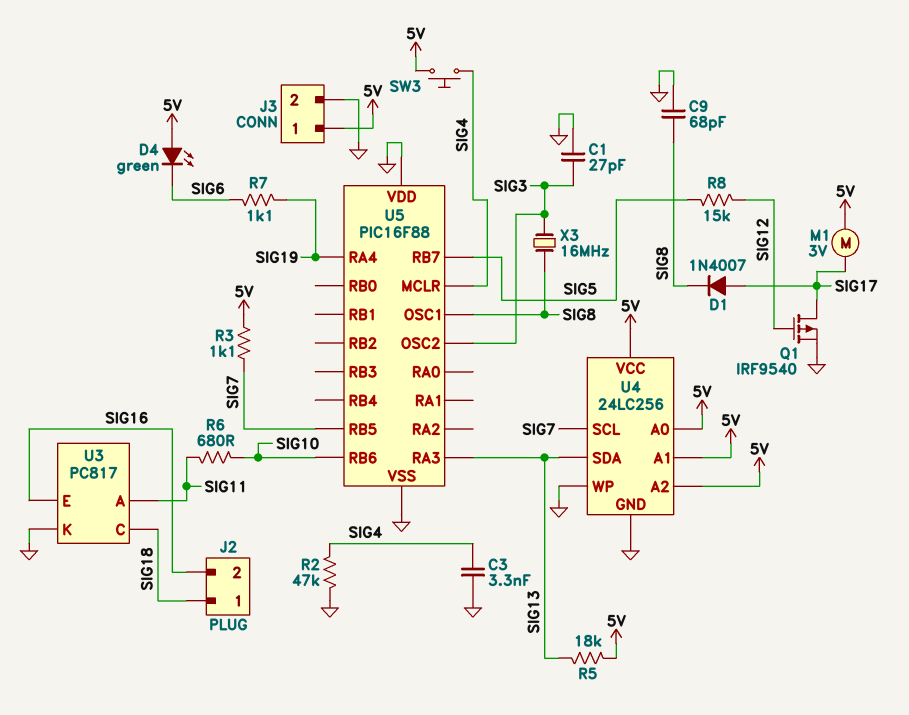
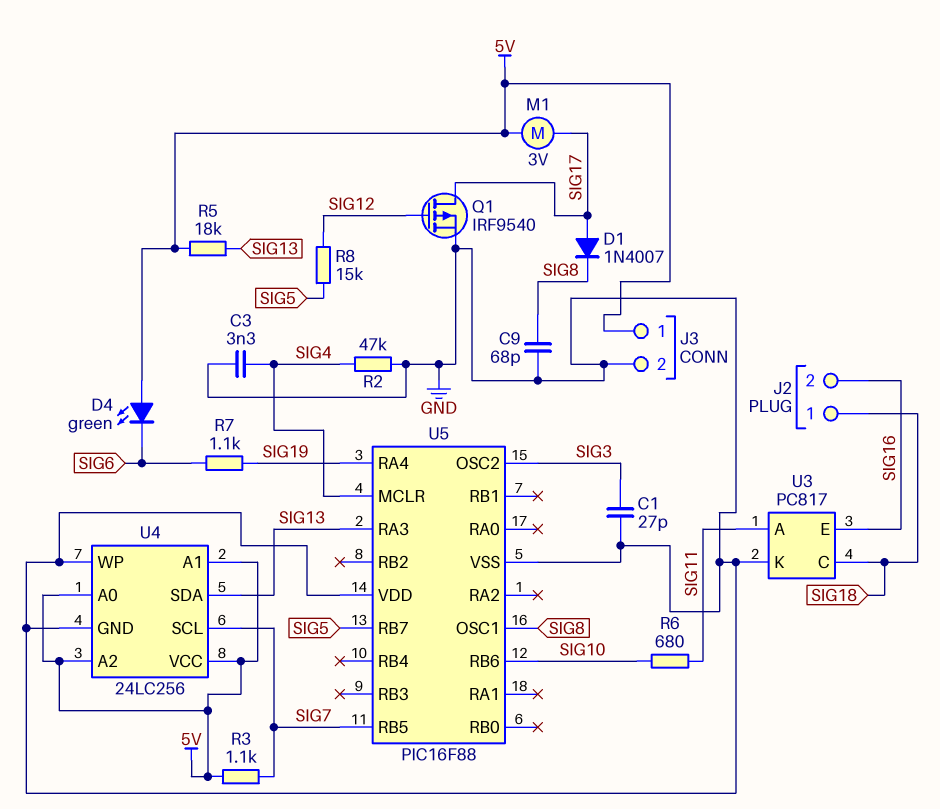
SW3: button (5V, SIG4) -> none
X3: 16MHz (SIG3, SIG8) -> none

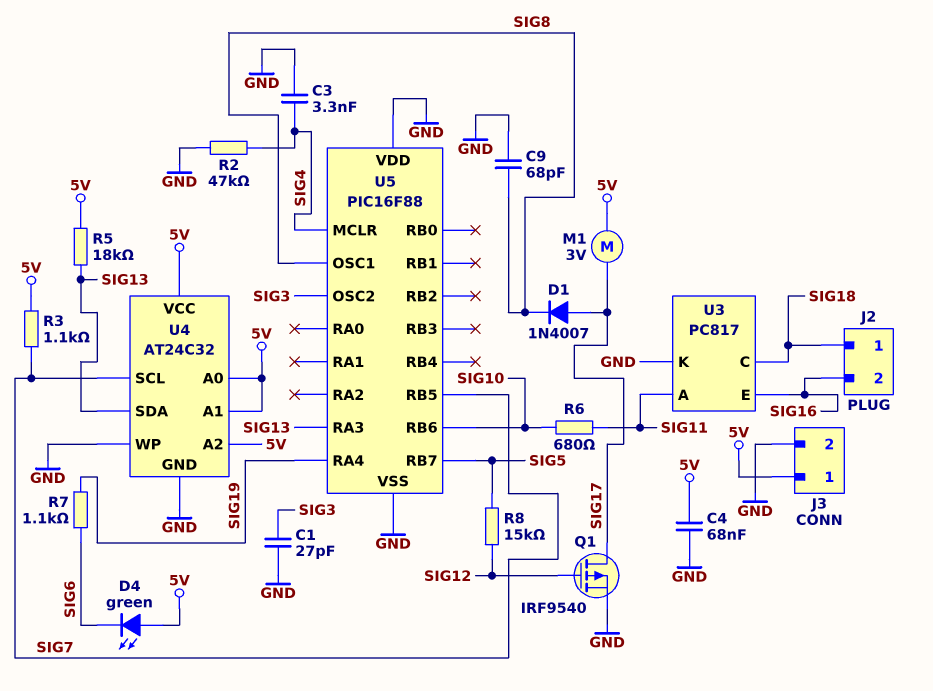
C4: none -> 68nF (5V, GND)
U4: 24LC256 -> AT24C32

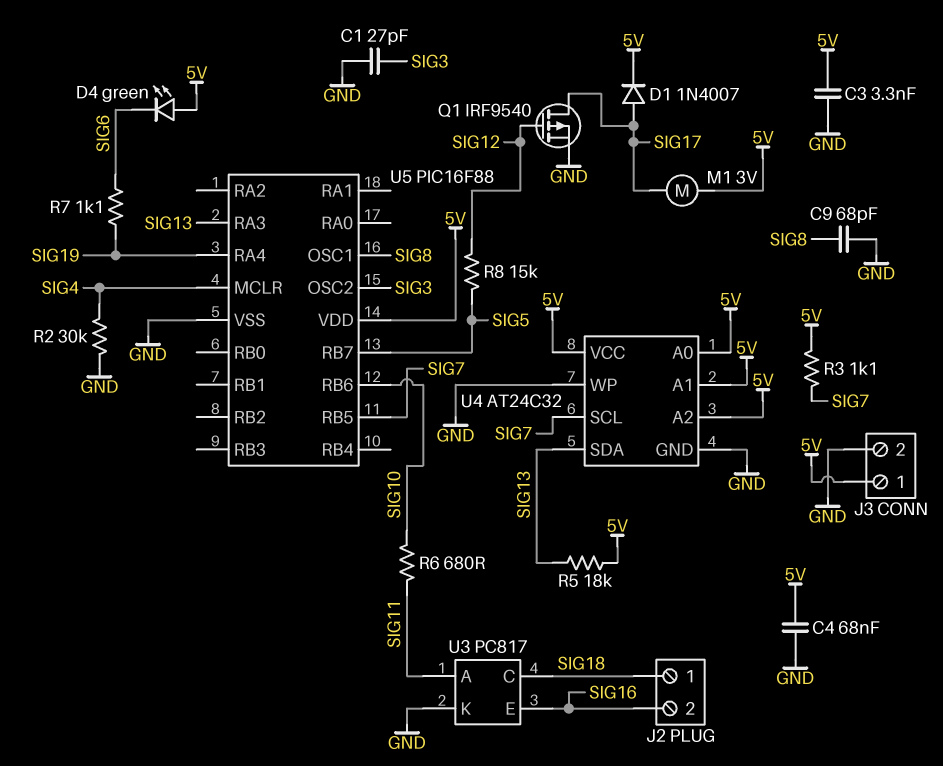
C3: 3.3nF (GND, SIG4) -> 3.3nF (5V, GND)
D1: diode 1N4007 (A SIG17, K SIG8) -> diode 1N4007 (A SIG17, K 5V)
R2: 47k (GND, SIG4) -> 30k (GND, SIG4)
U5 pin VDD: GND -> 5V

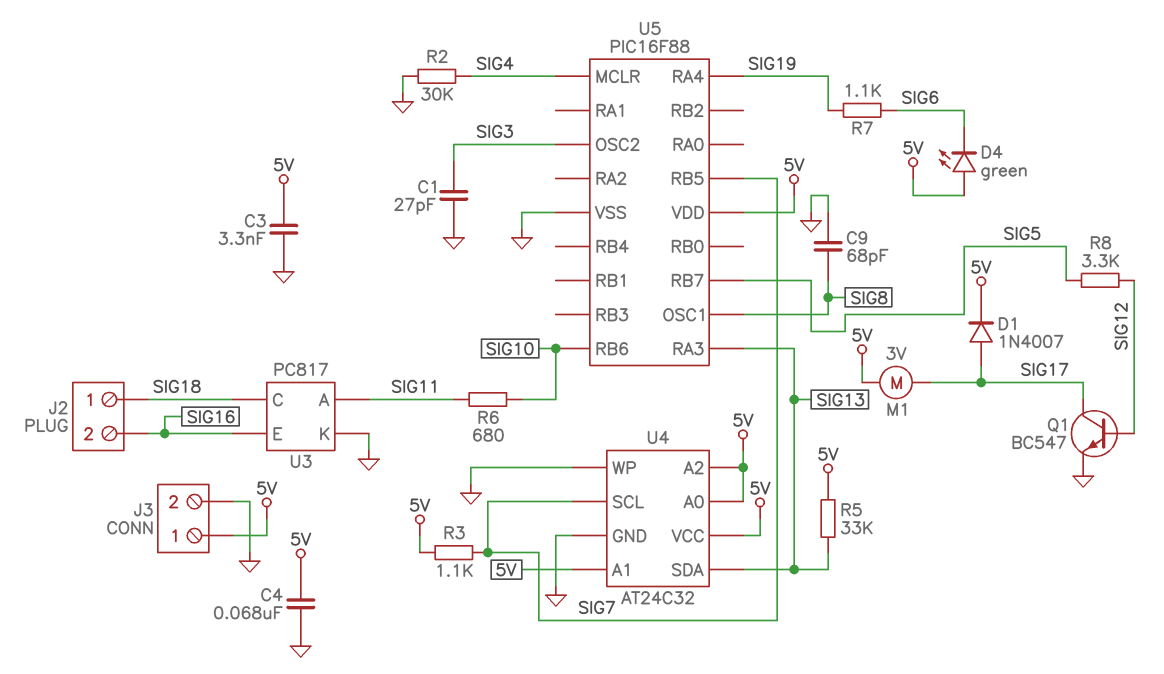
Q1: PMOS IRF9540 (G SIG12, D SIG17, S GND) -> NPN BC547 (B SIG12, C SIG17, E GND)
R5: 18k (5V, SIG13) -> 33k (5V, SIG13)
R8: 15k (SIG5, SIG12) -> 3.3k (SIG5, SIG12)

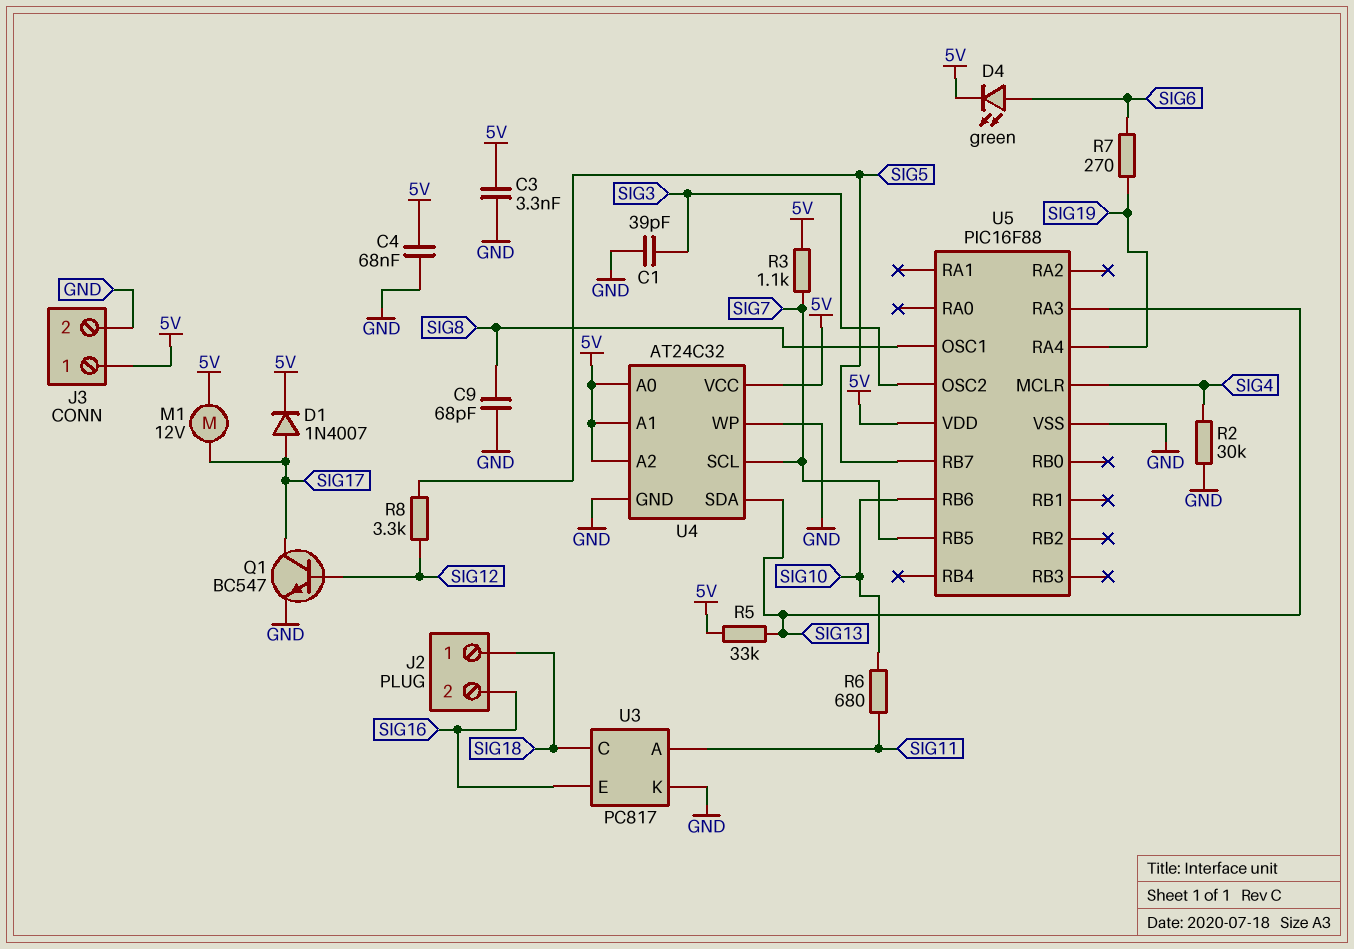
C1: 27pF (GND, SIG3) -> 39pF (GND, SIG3)
D4: LED green (A 5V, K SIG6) -> LED green (A SIG6, K 5V)
M1: motor 3V (5V, SIG17) -> motor 12V (5V, SIG17)
R7: 1.1k (SIG6, SIG19) -> 270 (SIG6, SIG19)

